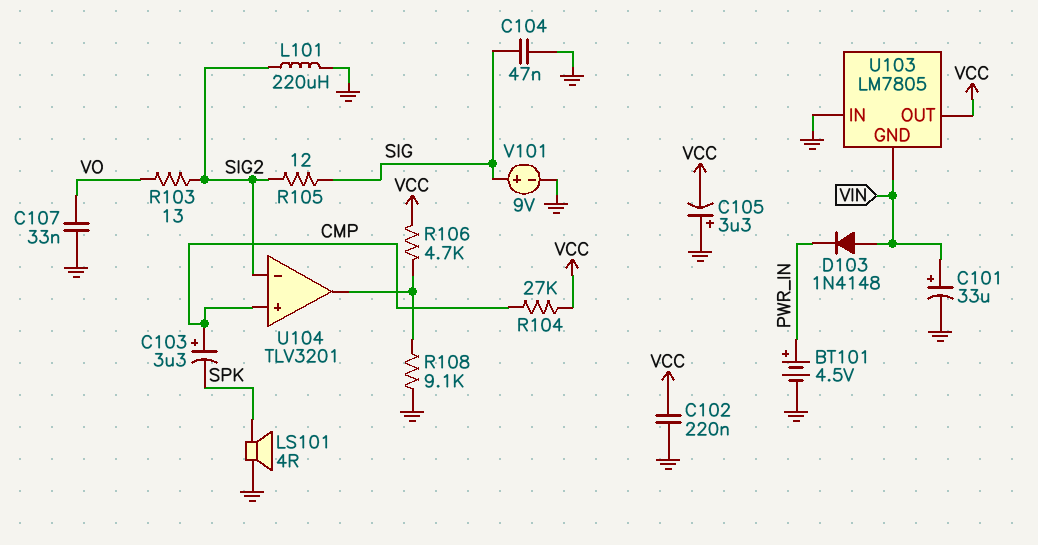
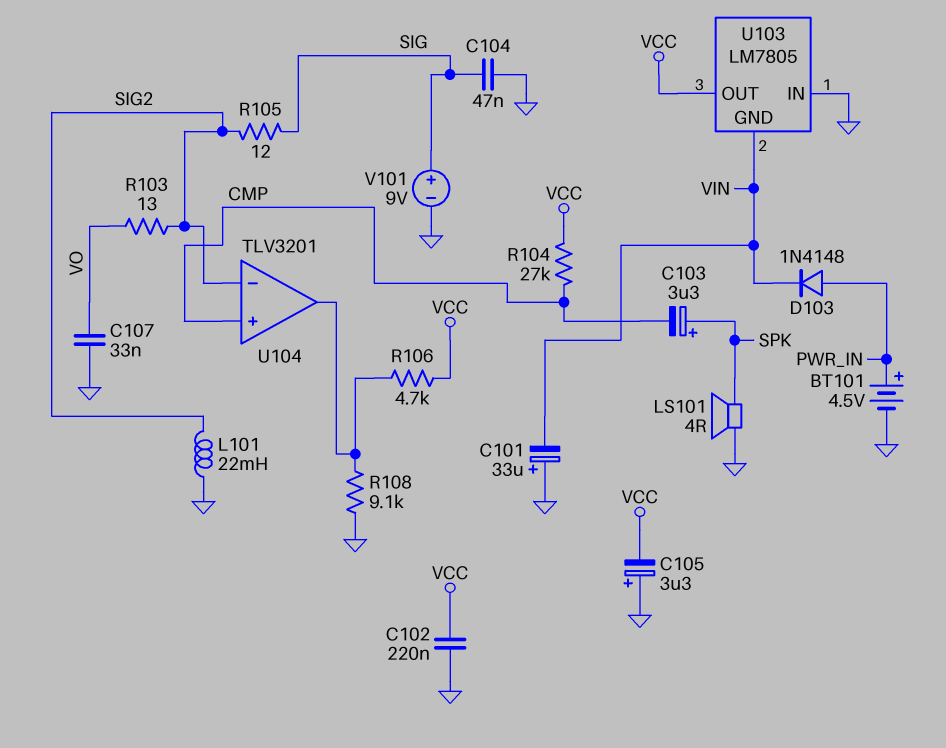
C101: 33uF (plus VIN, minus GND) -> 33uF (plus GND, minus VIN)
C103: 3.3uF (plus CMP, minus SPK) -> 3.3uF (plus SPK, minus CMP)
D103: diode 1N4148 (A VIN, K PWR_IN) -> diode 1N4148 (A PWR_IN, K VIN)
L101: 220uH (GND, SIG2) -> 22mH (GND, SIG2)

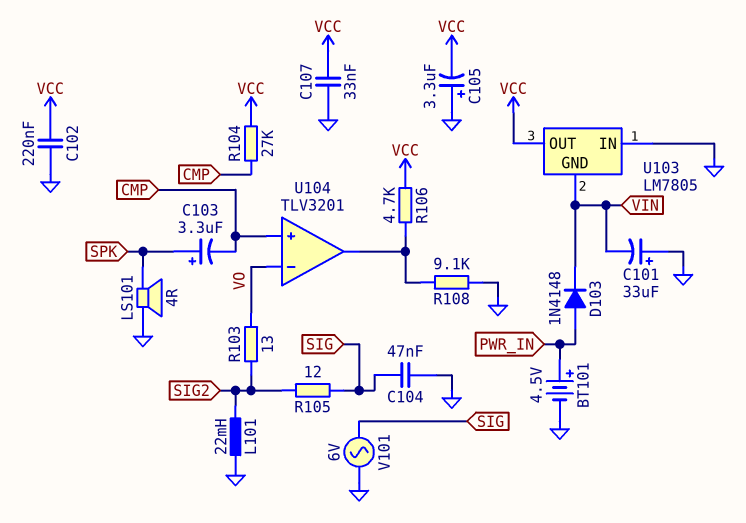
C107: 33nF (GND, VO) -> 33nF (GND, VCC)
U104 pin in-: SIG2 -> VO
V101: 9V (plus SIG, minus GND) -> AC 6V (GND, SIG)

